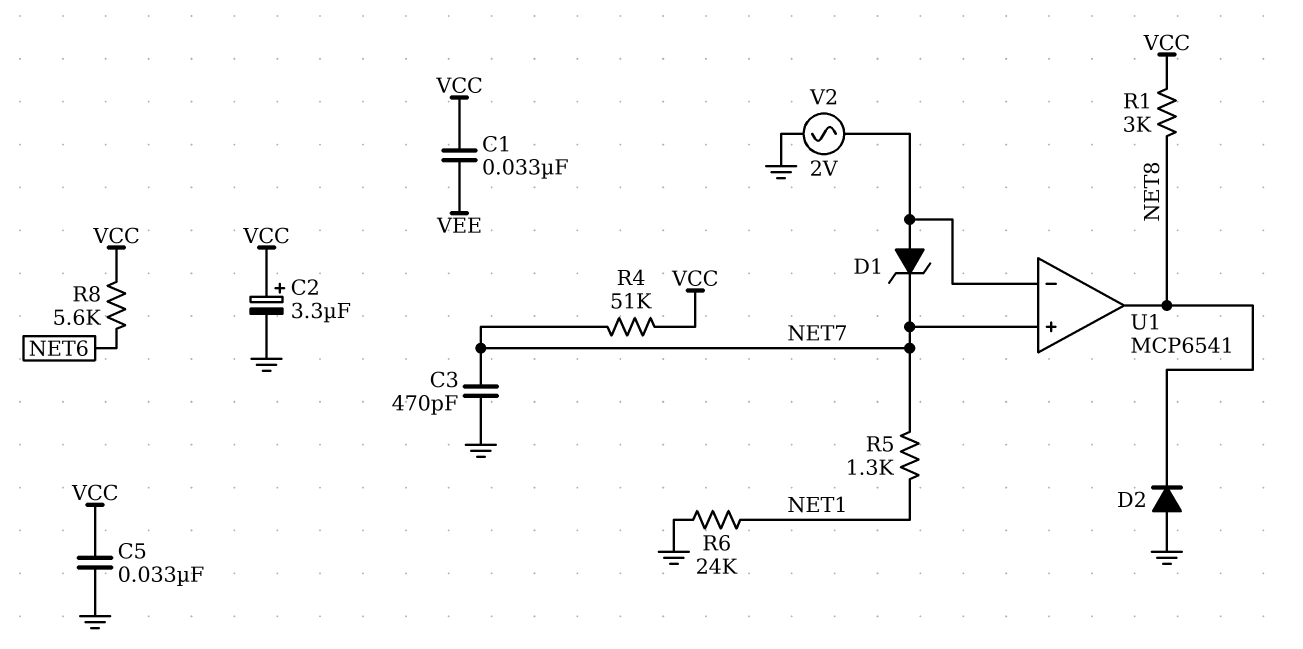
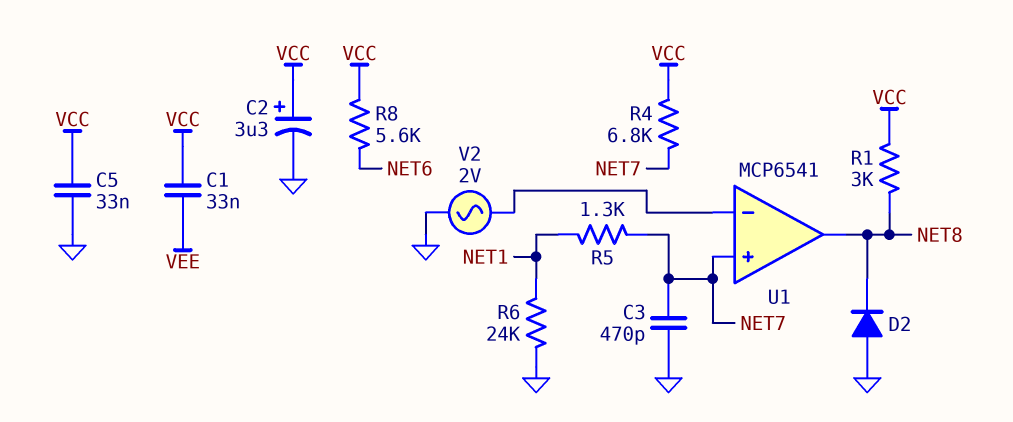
D1: zener (A U1/in-, K NET7) -> none
R4: 51k (NET7, VCC) -> 6.8k (NET7, VCC)

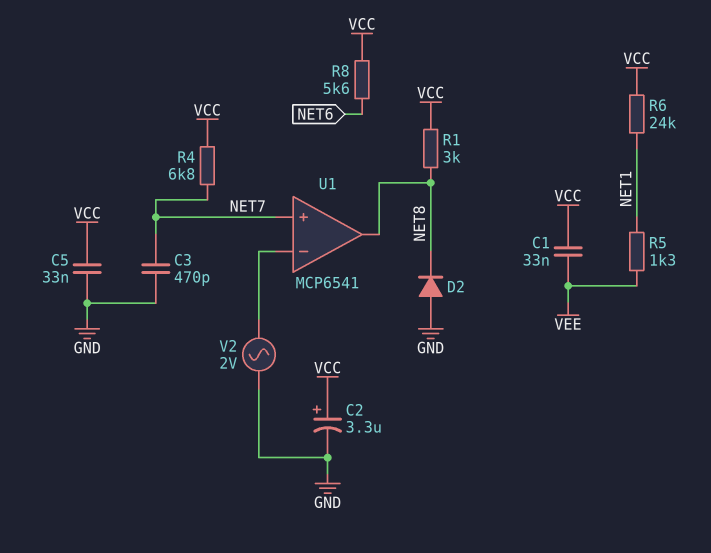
R5: 1.3k (NET1, NET7) -> 1.3k (NET1, VEE)
R6: 24k (GND, NET1) -> 24k (NET1, VCC)

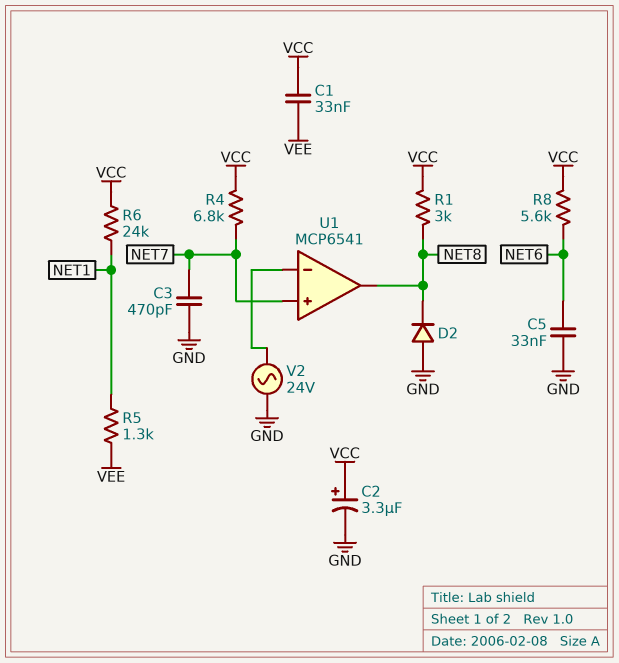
C5: 33nF (GND, VCC) -> 33nF (GND, NET6)
V2: AC 2V (GND, U1/in-) -> AC 24V (GND, U1/in-)

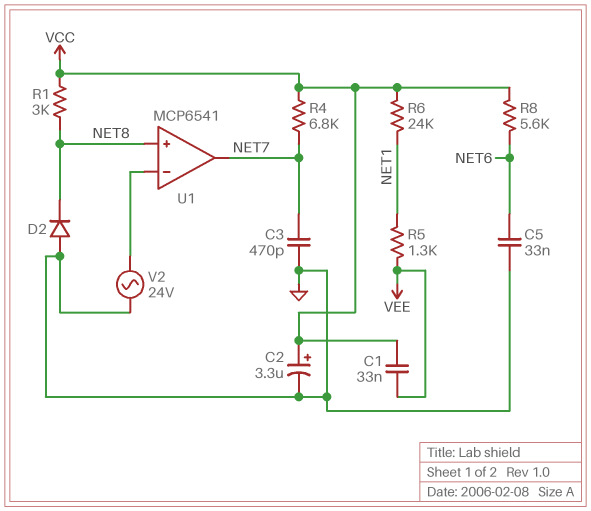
U1 pin in+: NET7 -> NET8
U1 pin out: NET8 -> NET7

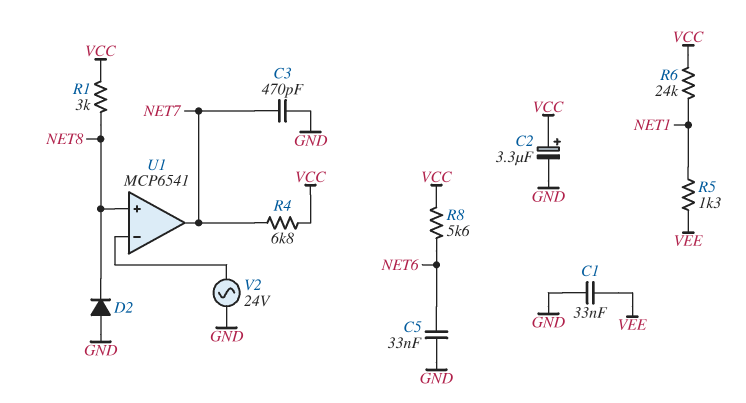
C1: 33nF (VCC, VEE) -> 33nF (GND, VEE)

